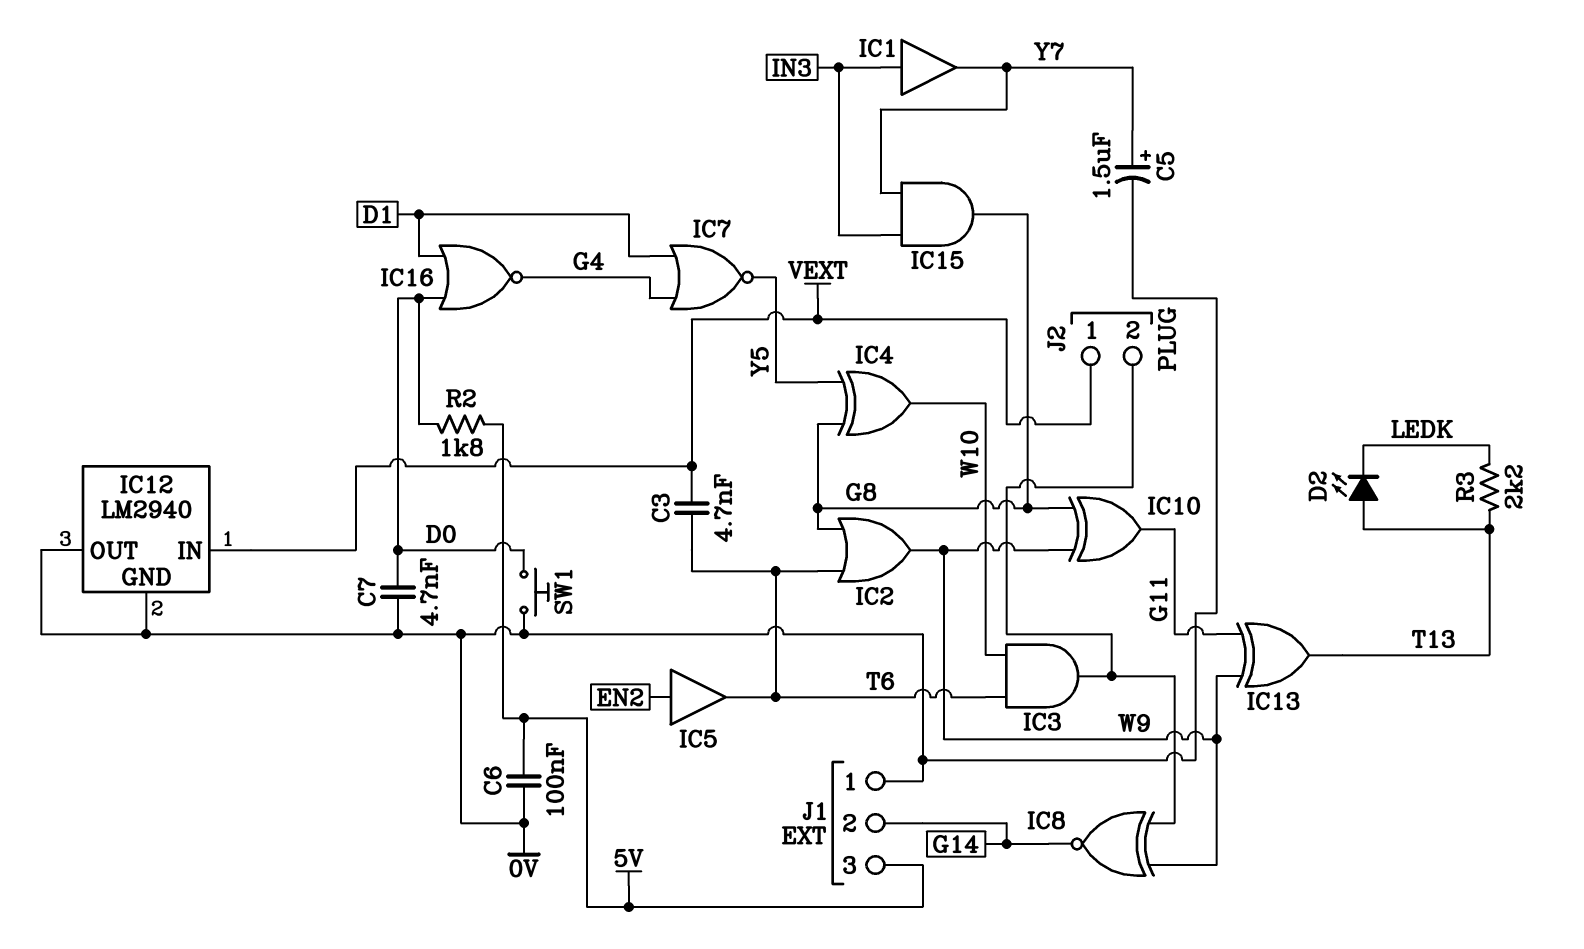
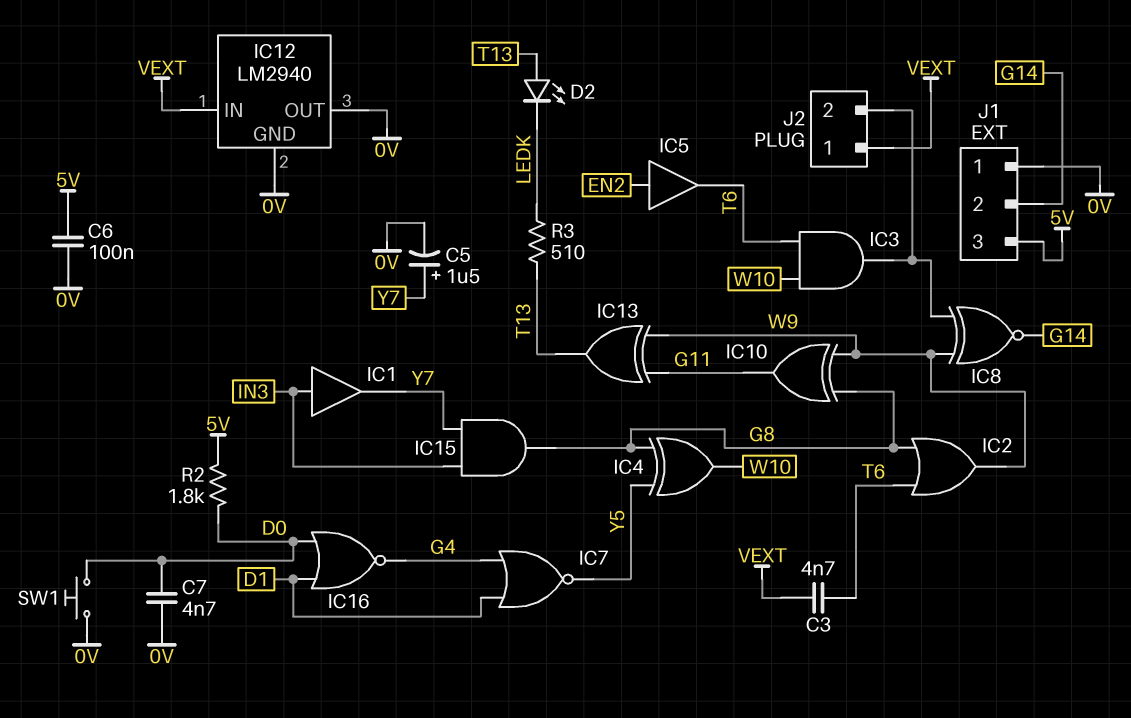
R3: 2.2k (LEDK, T13) -> 510 (LEDK, T13)

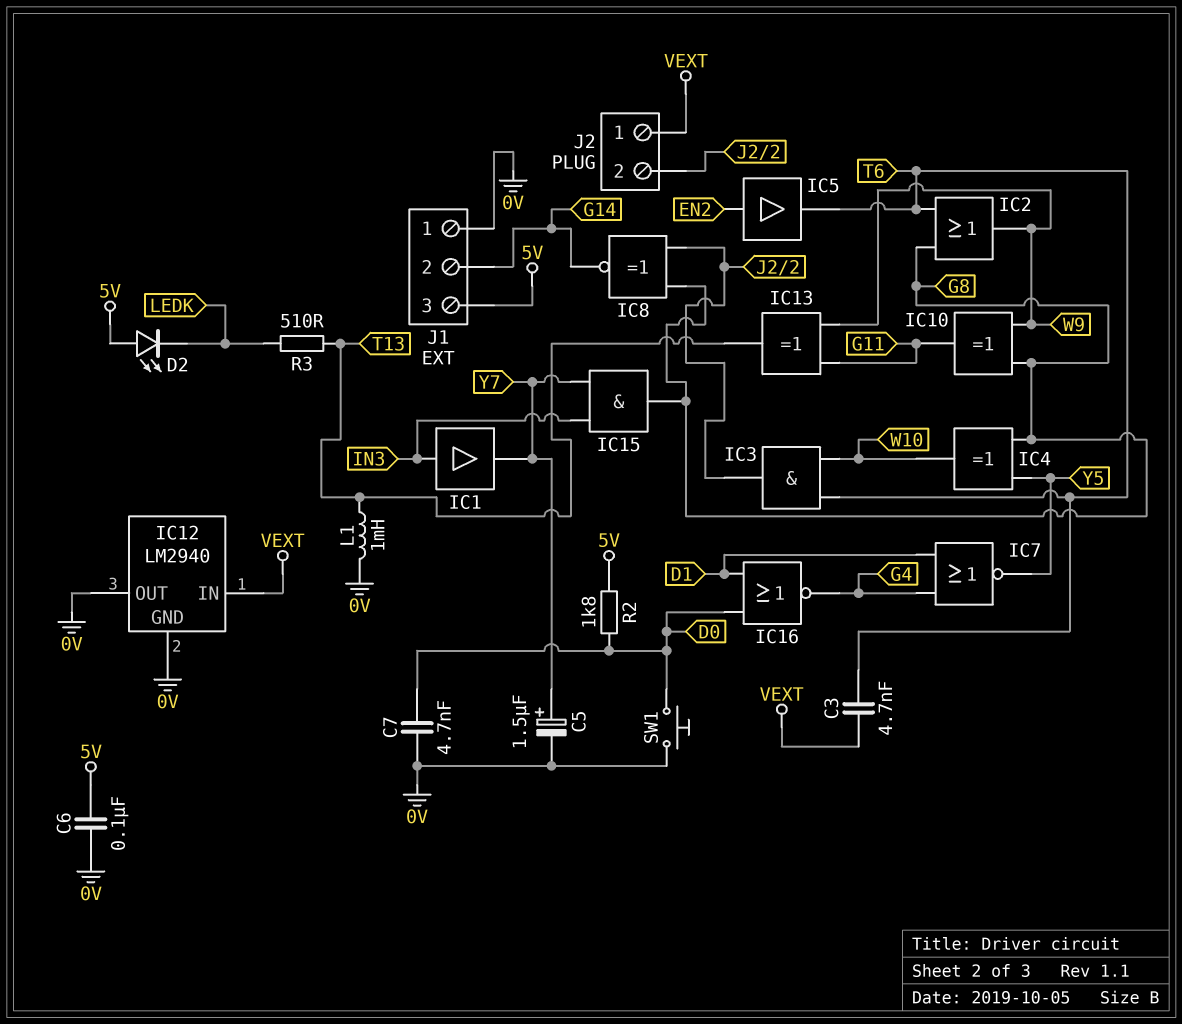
D2: LED (A T13, K LEDK) -> LED (A 5V, K LEDK)
IC8: XNOR (in J2/2, in W9, out G14) -> XNOR (in G8, in J2/2, out G14)
L1: none -> 1mH (0V, T13)

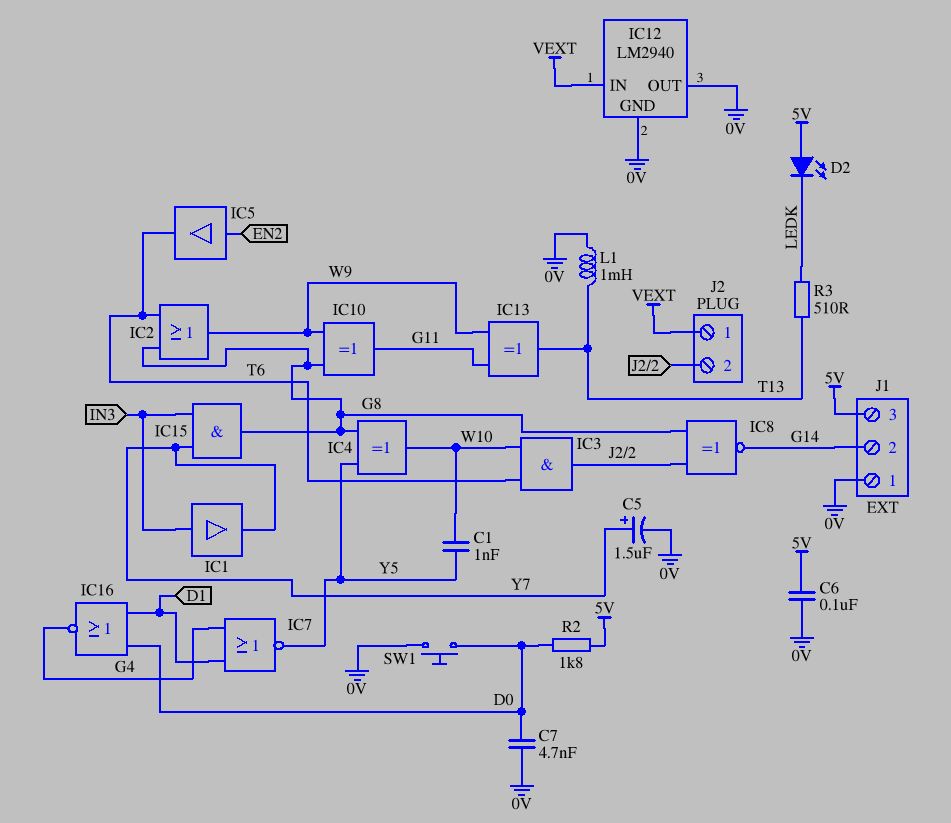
C1: none -> 1nF (W10, Y5)
C3: 4.7nF (T6, VEXT) -> none

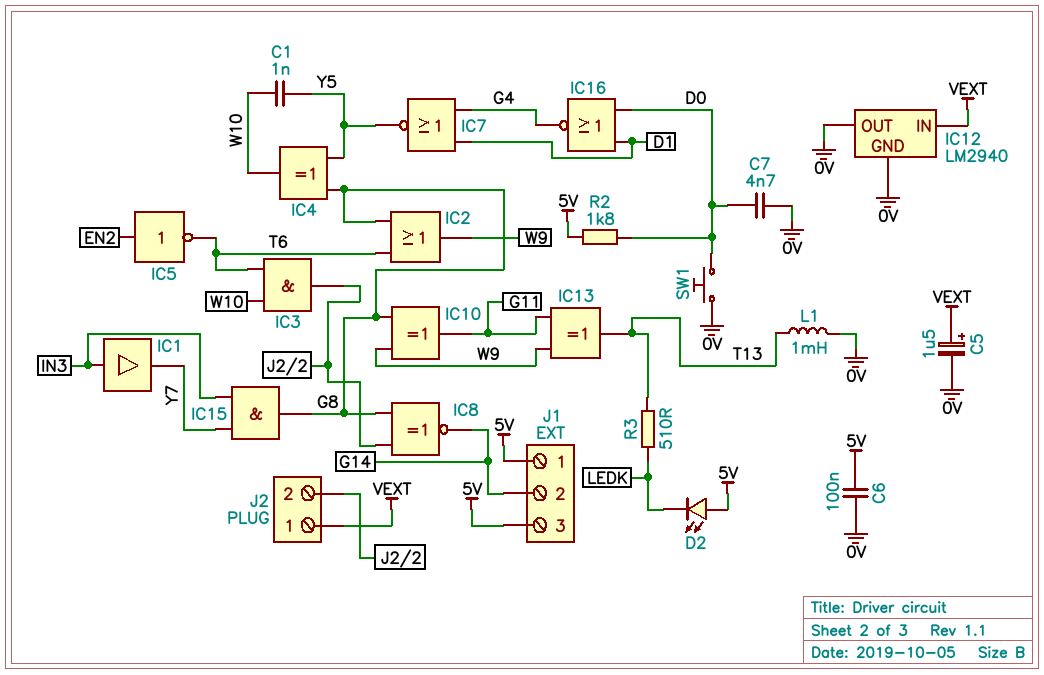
C5: 1.5uF (plus Y7, minus 0V) -> 1.5uF (plus VEXT, minus 0V)
IC5: buffer (in EN2, out T6) -> NOT (in EN2, out T6)
J1 pin 1: 0V -> 5V

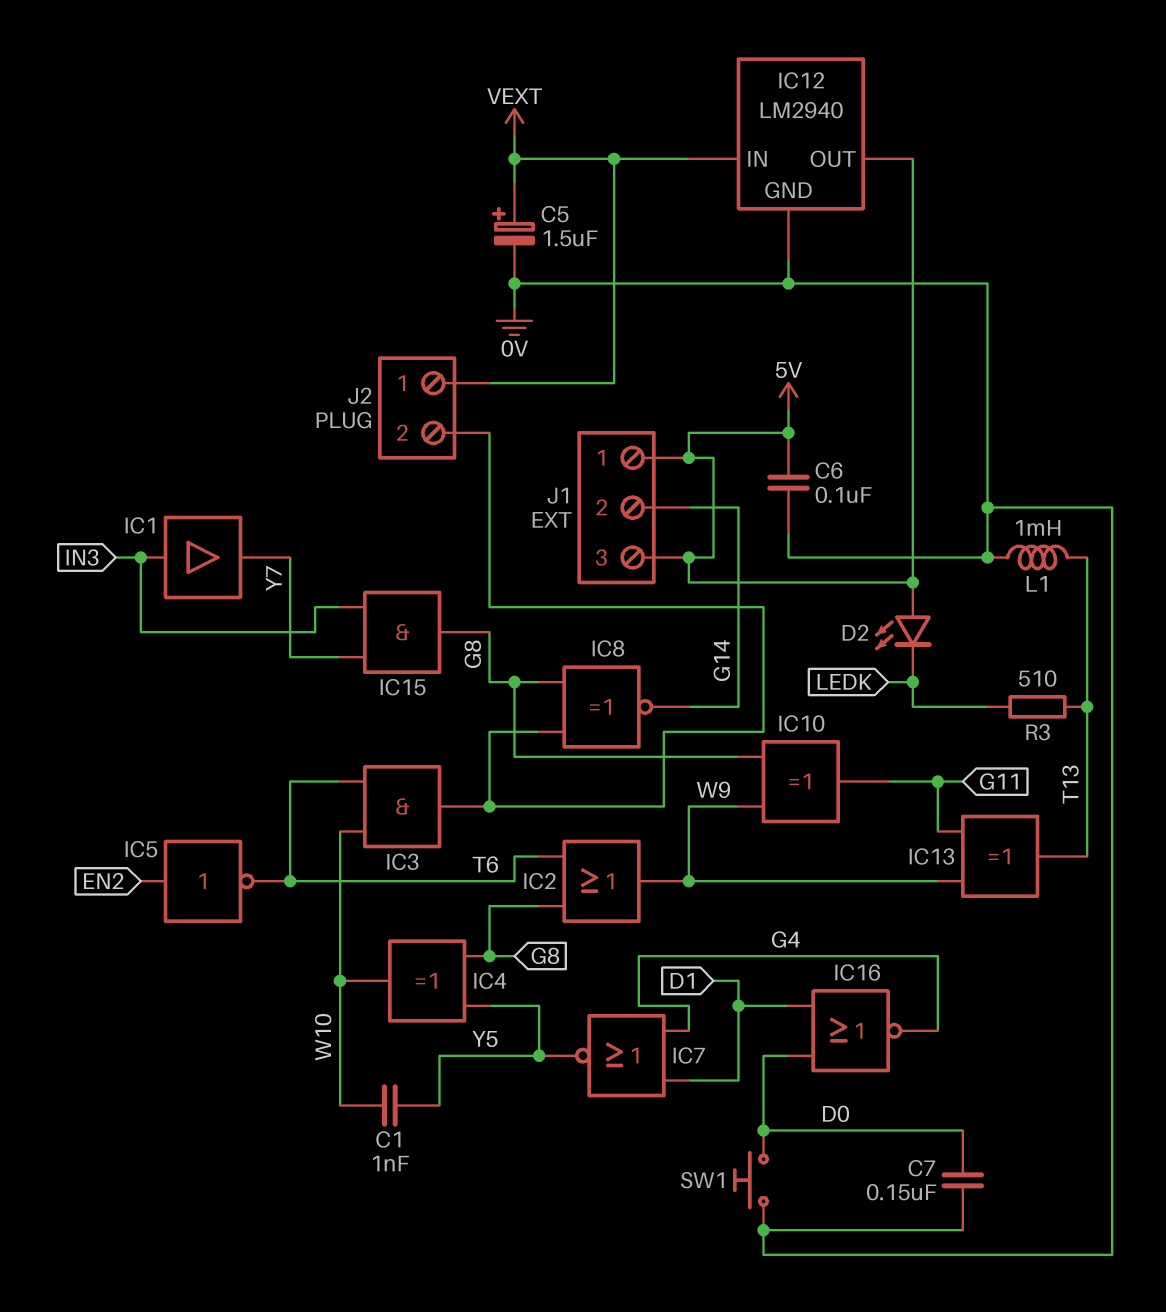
C7: 4.7nF (0V, D0) -> 150nF (0V, D0)
IC12 pin OUT: 0V -> 5V
R2: 1.8k (5V, D0) -> none

